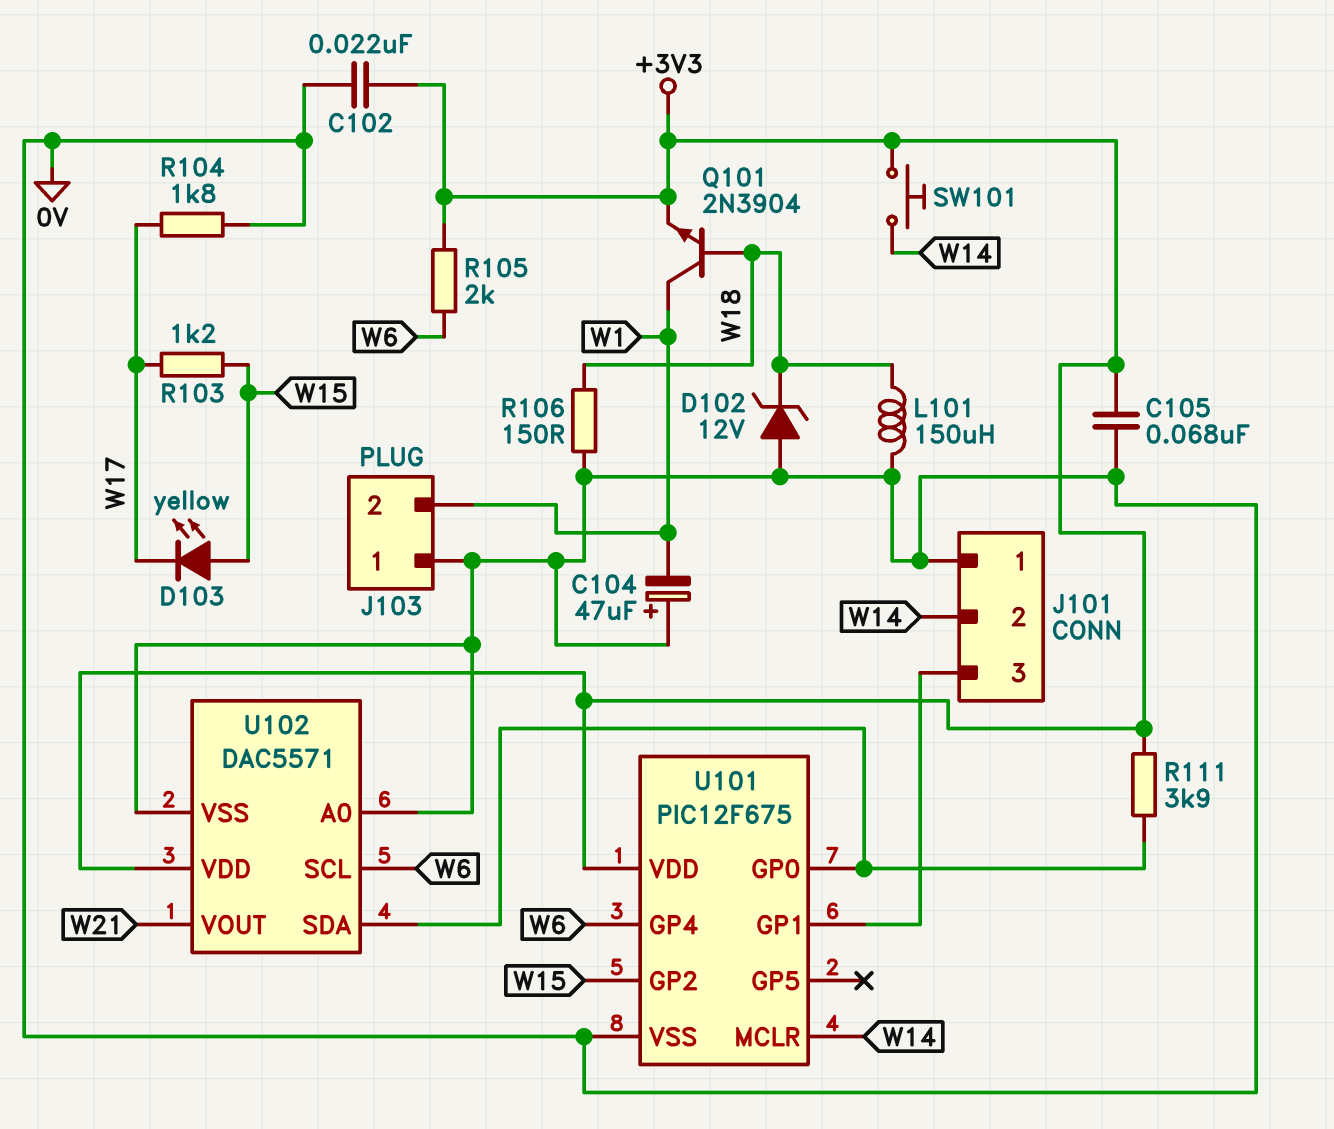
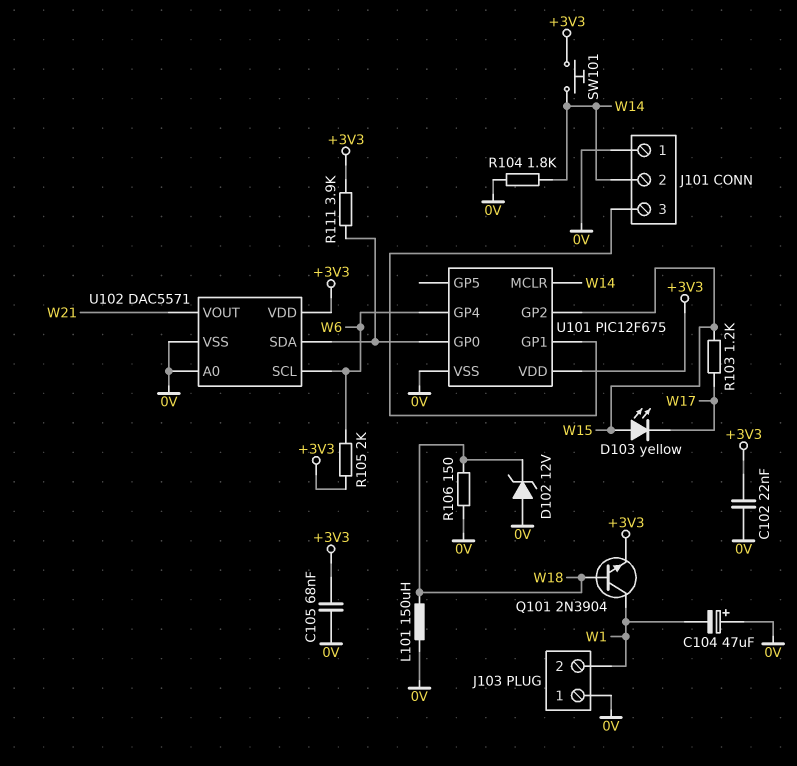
R104: 1.8k (0V, W17) -> 1.8k (0V, W14)

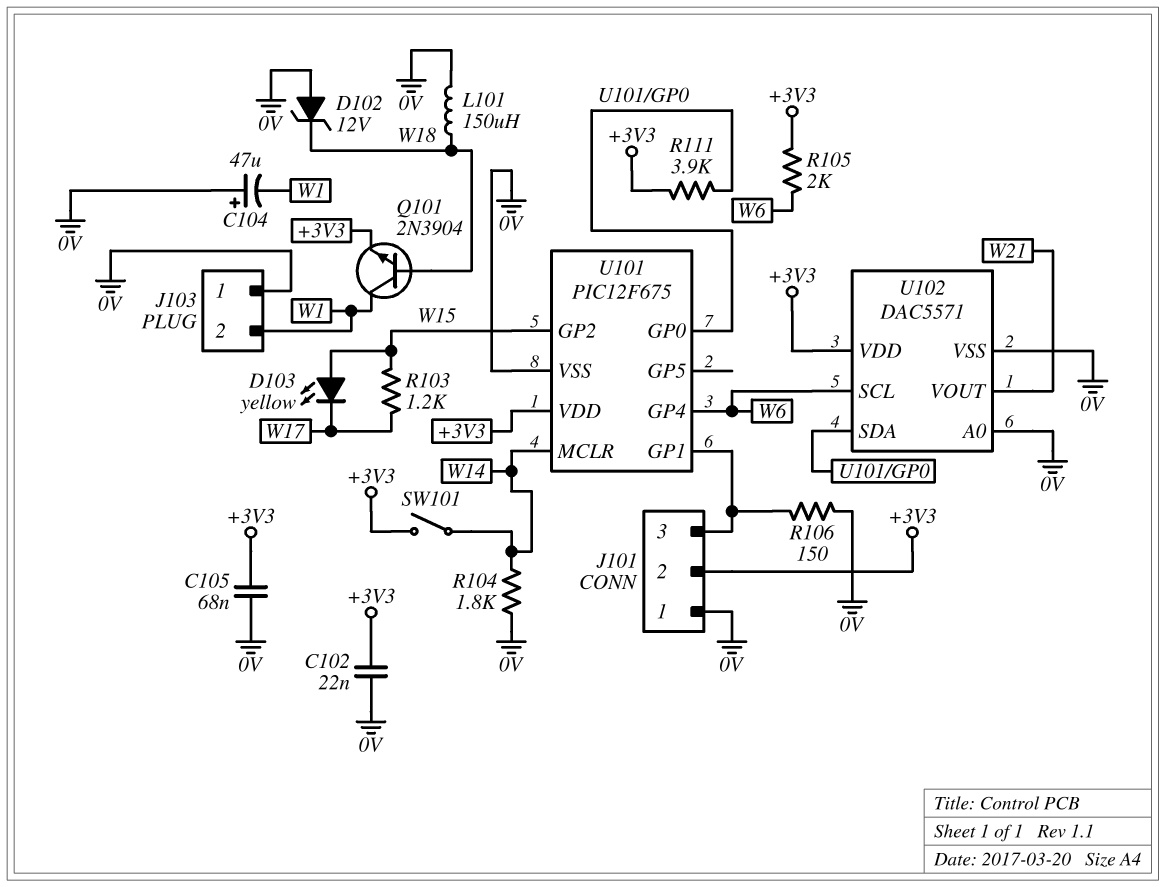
J101 pin 2: W14 -> +3V3
R106: 150 (0V, W18) -> 150 (0V, J101/3)
SW101: button (+3V3, W14) -> switch (+3V3, W14)

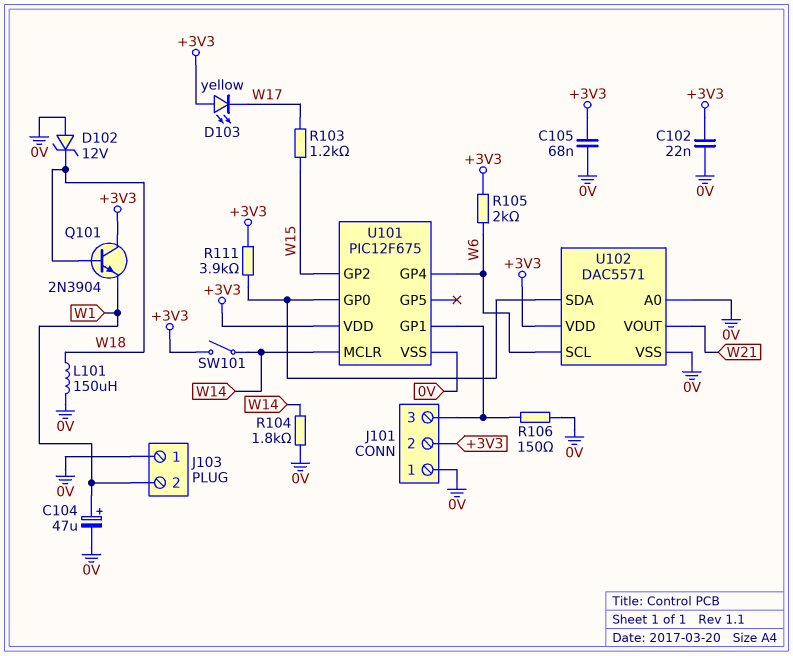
C104: 47uF (plus 0V, minus W1) -> 47uF (plus W1, minus 0V)
D103: LED yellow (A W15, K W17) -> LED yellow (A +3V3, K W17)
Q101: NPN 2N3904 (B W18, C W1, E +3V3) -> NPN 2N3904 (B W18, C +3V3, E W1)

